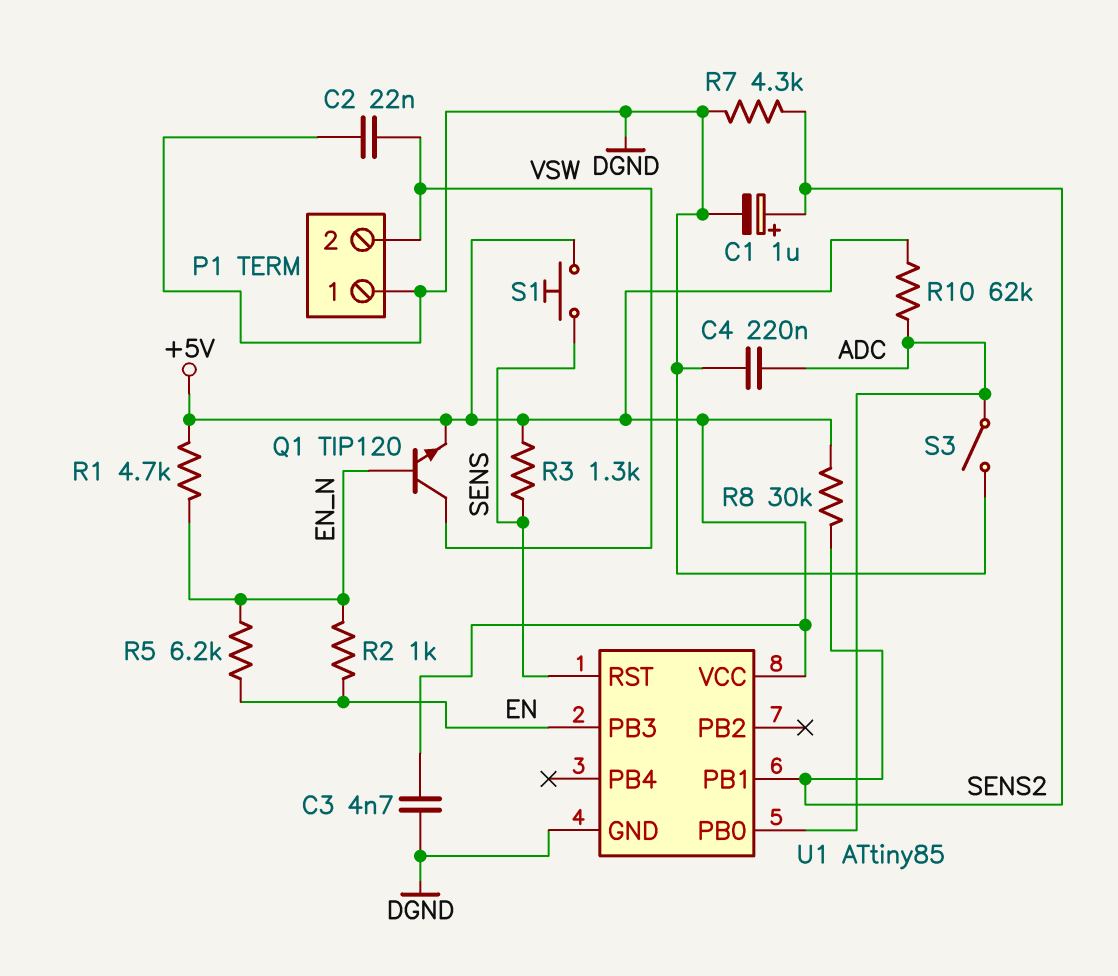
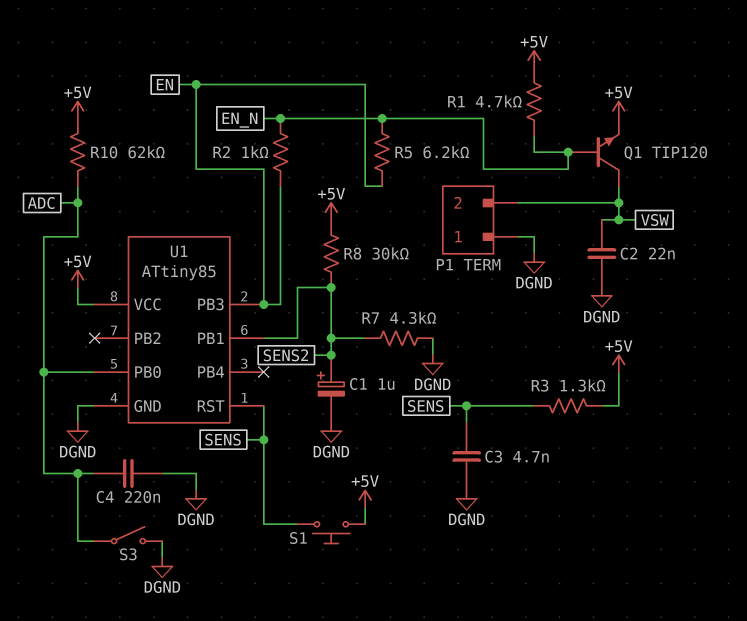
C3: 4.7nF (+5V, DGND) -> 4.7nF (DGND, SENS)

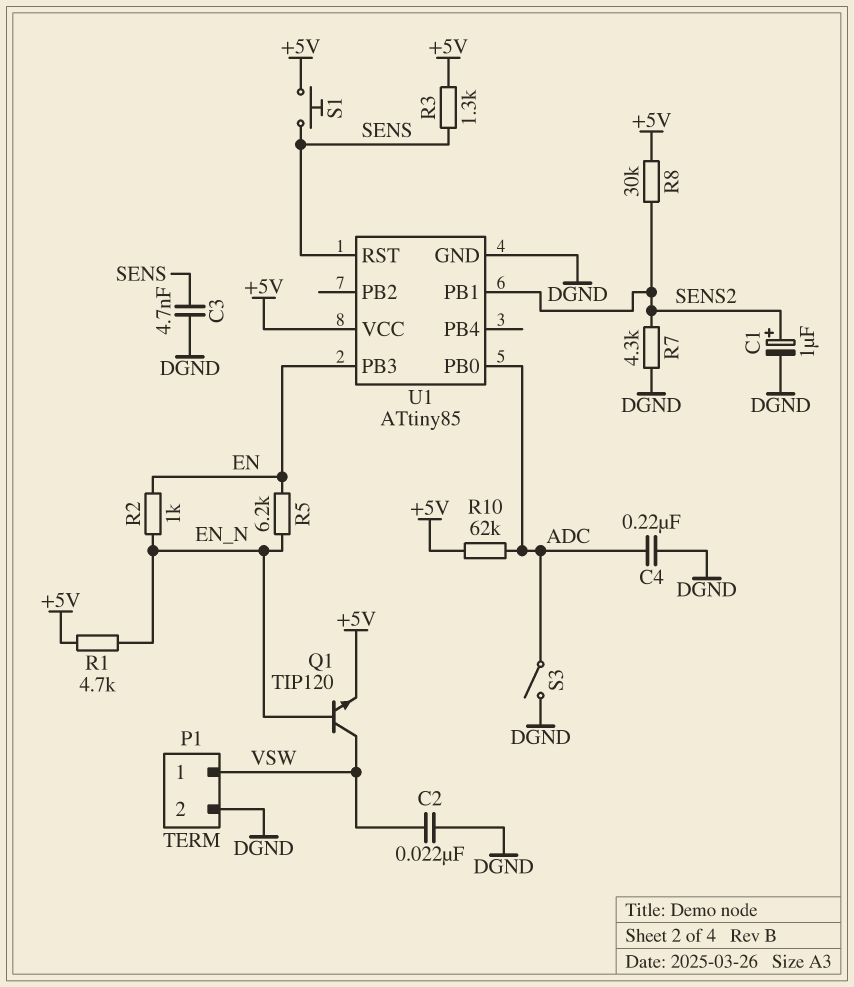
P1 pin 1: DGND -> VSW
P1 pin 2: VSW -> DGND

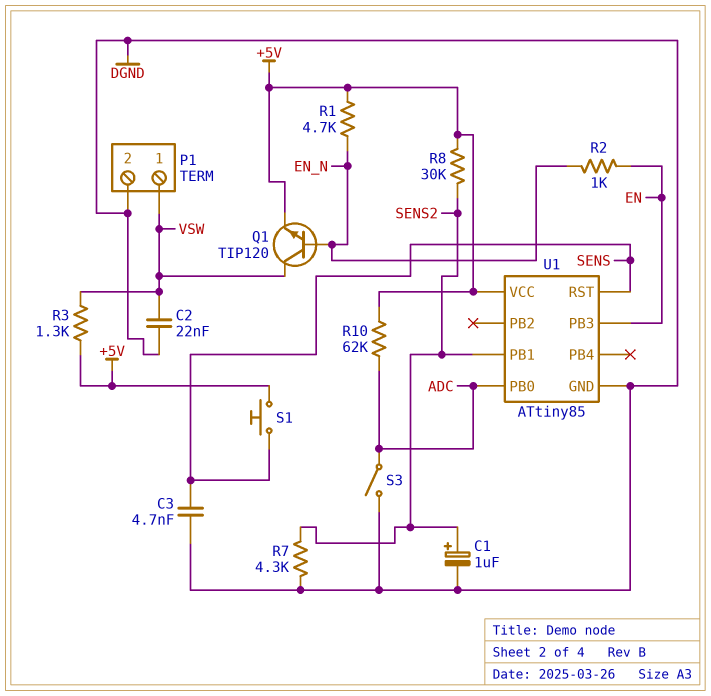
C4: 220nF (ADC, DGND) -> none
R3: 1.3k (+5V, SENS) -> 1.3k (+5V, VSW)
R5: 6.2k (EN, EN_N) -> none

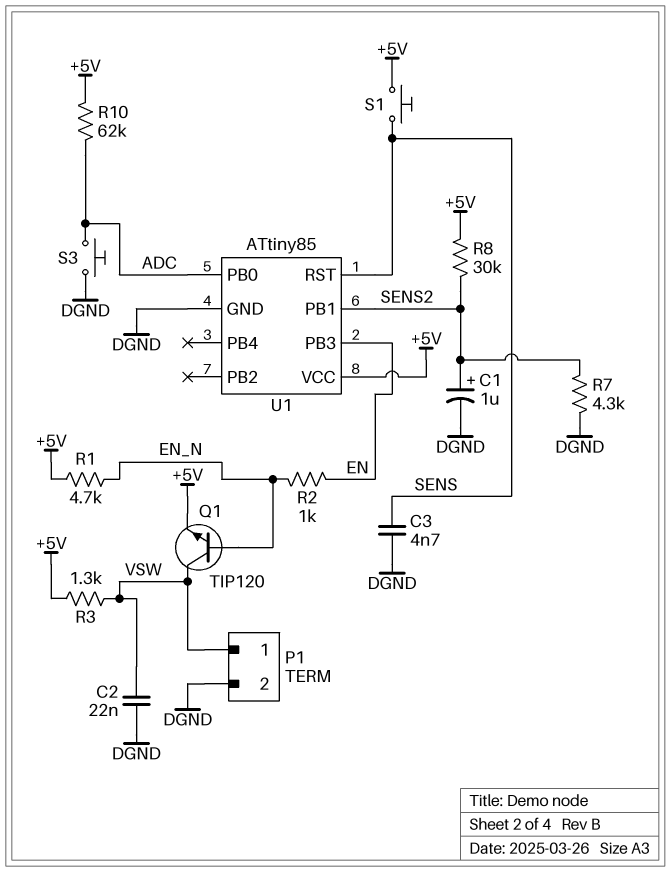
S3: switch (ADC, DGND) -> button (ADC, DGND)

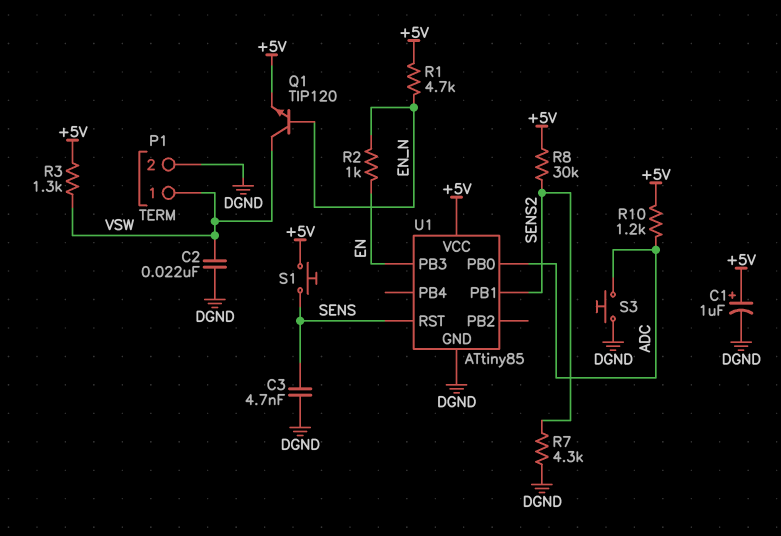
C1: 1uF (plus SENS2, minus DGND) -> 1uF (plus +5V, minus DGND)
R10: 62k (+5V, ADC) -> 1.2k (+5V, ADC)

